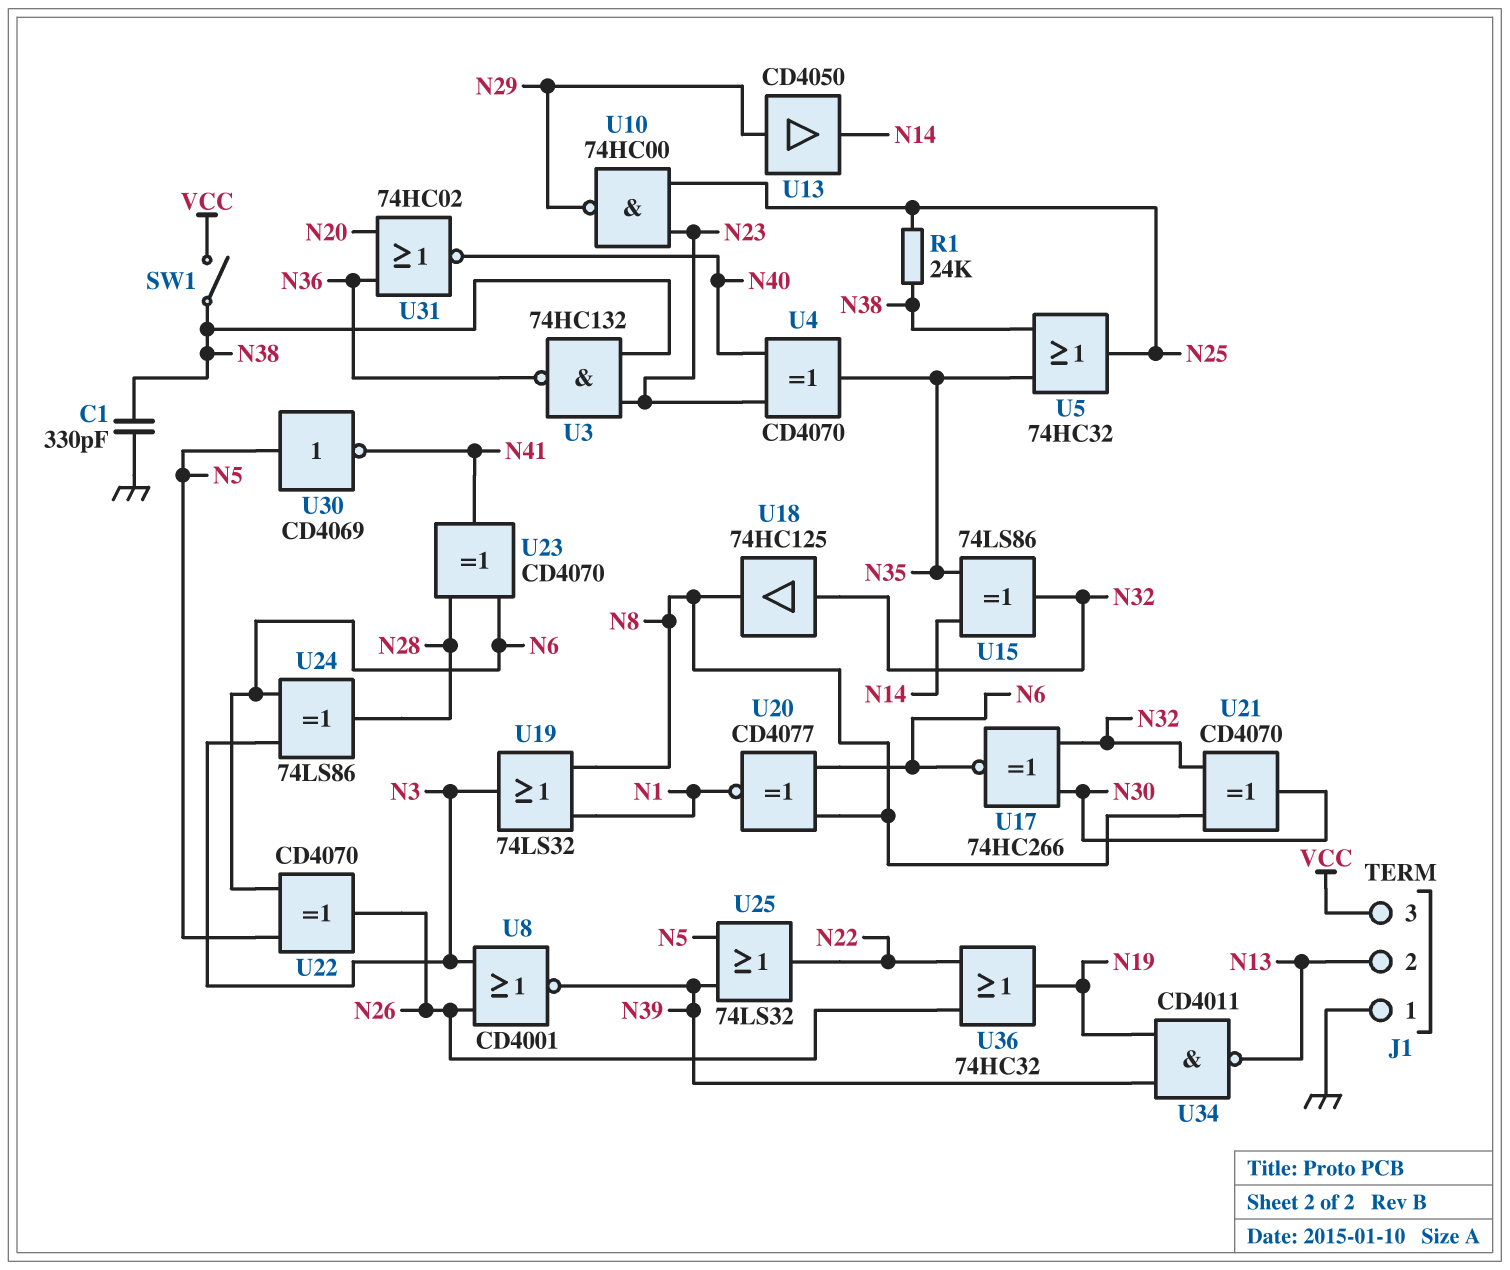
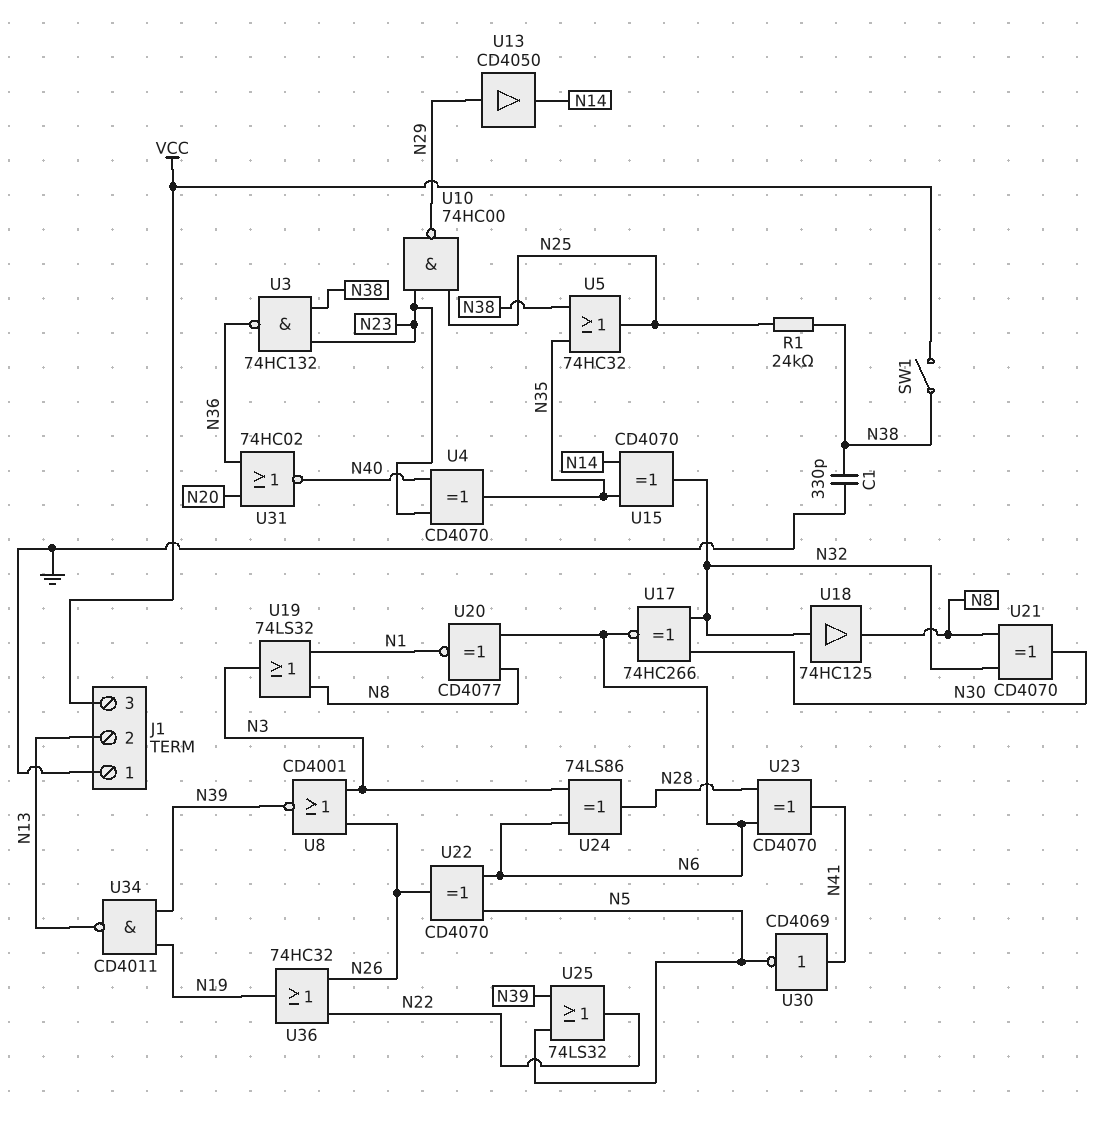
U15: XOR 74LS86 (in N14, in N35, out N32) -> XOR CD4070 (in N14, in N35, out N32)
U30: NOT CD4069 (in N5, out N41) -> NOT CD4069 (in N41, out N5)

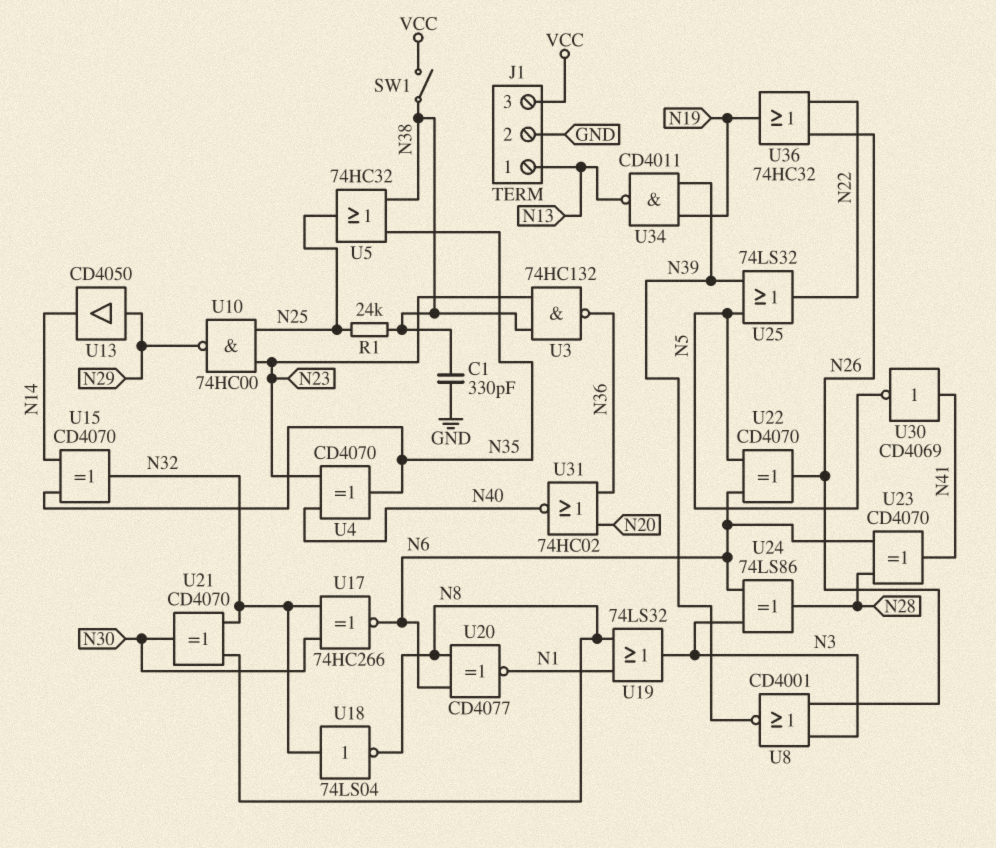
J1 pin 1: GND -> N13
J1 pin 2: N13 -> GND
U18: buffer 74HC125 (in N32, out N8) -> NOT 74LS04 (in N32, out N8)

